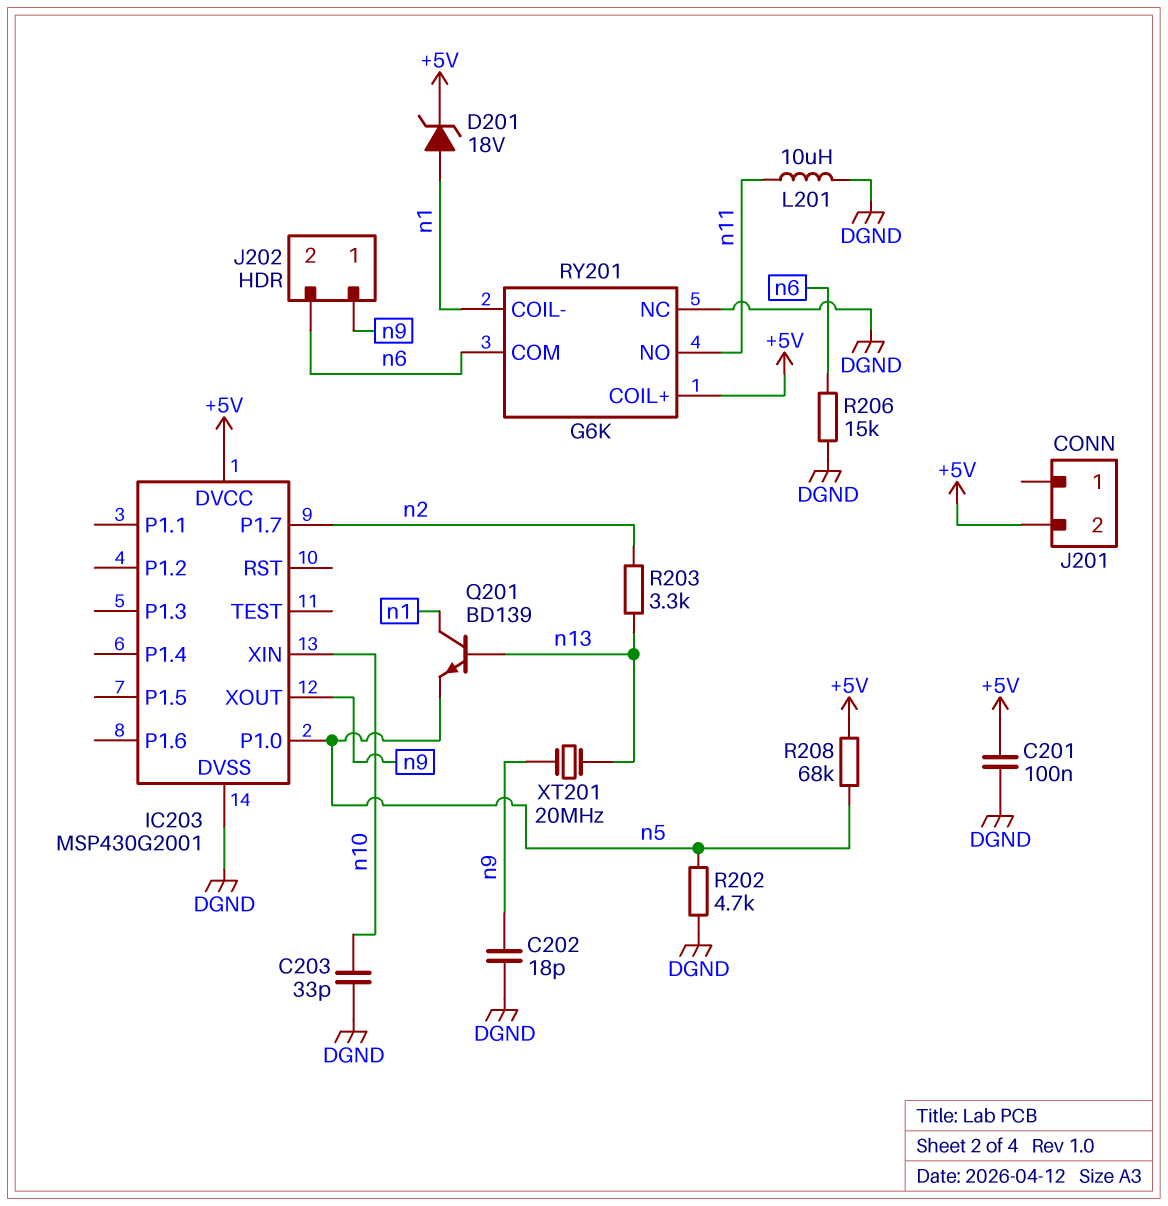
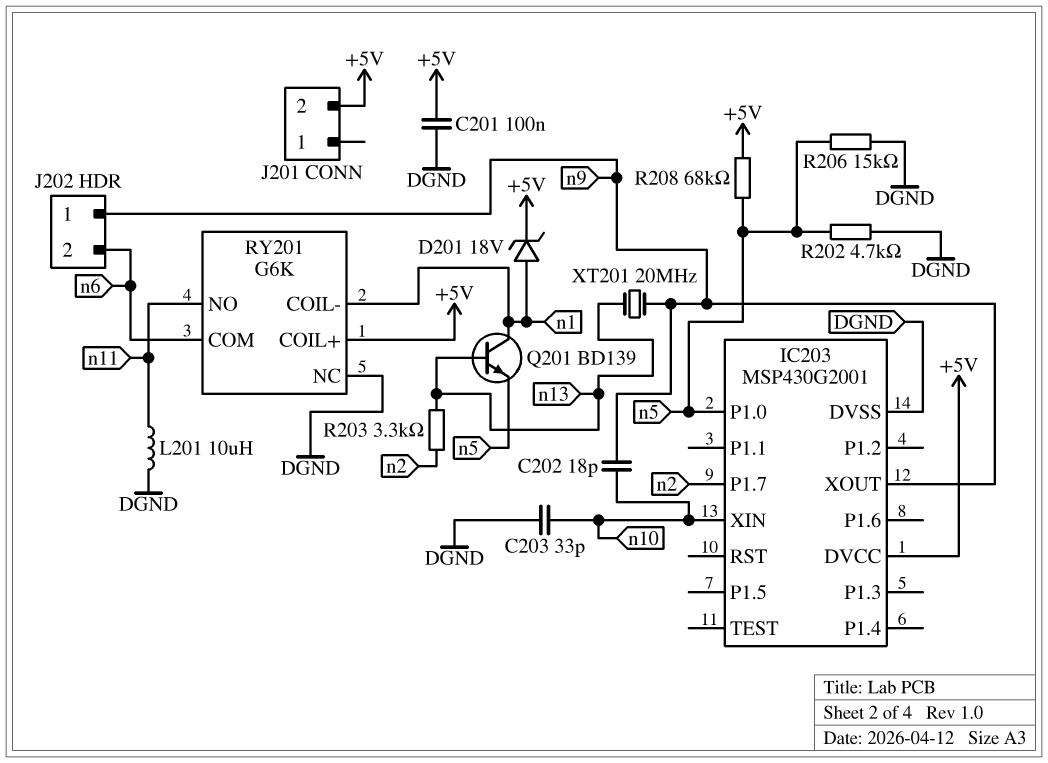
C202: 18pF (DGND, n9) -> 18pF (n9, n10)
R206: 15k (DGND, n6) -> 15k (DGND, n5)

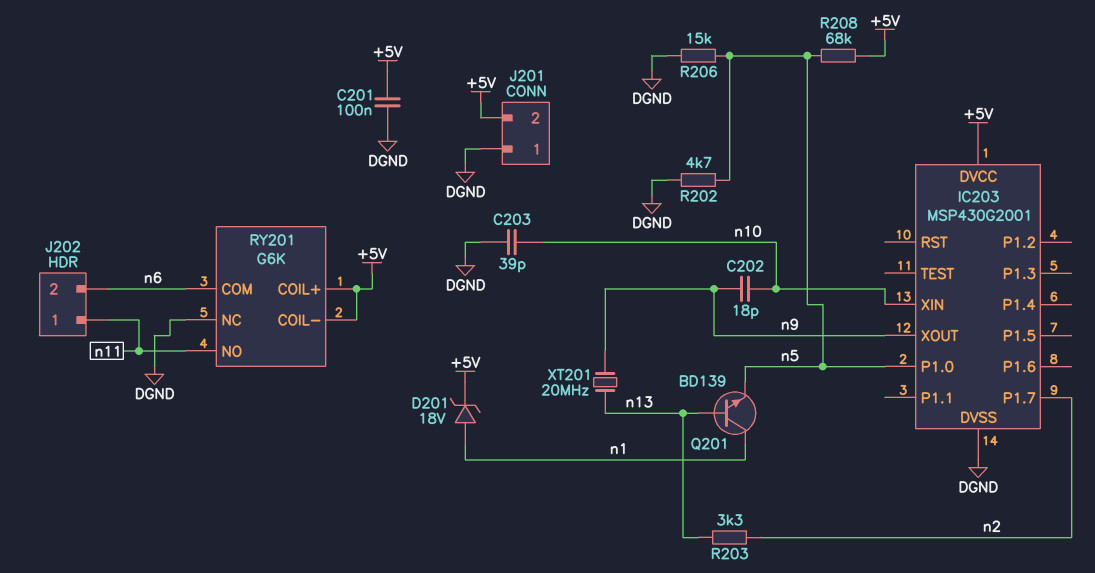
C203: 33pF (DGND, n10) -> 39pF (DGND, n10)
J201 pin 1: none -> DGND
J202 pin 1: n9 -> n11
L201: 10uH (DGND, n11) -> none
RY201 pin COIL-: n1 -> +5V

